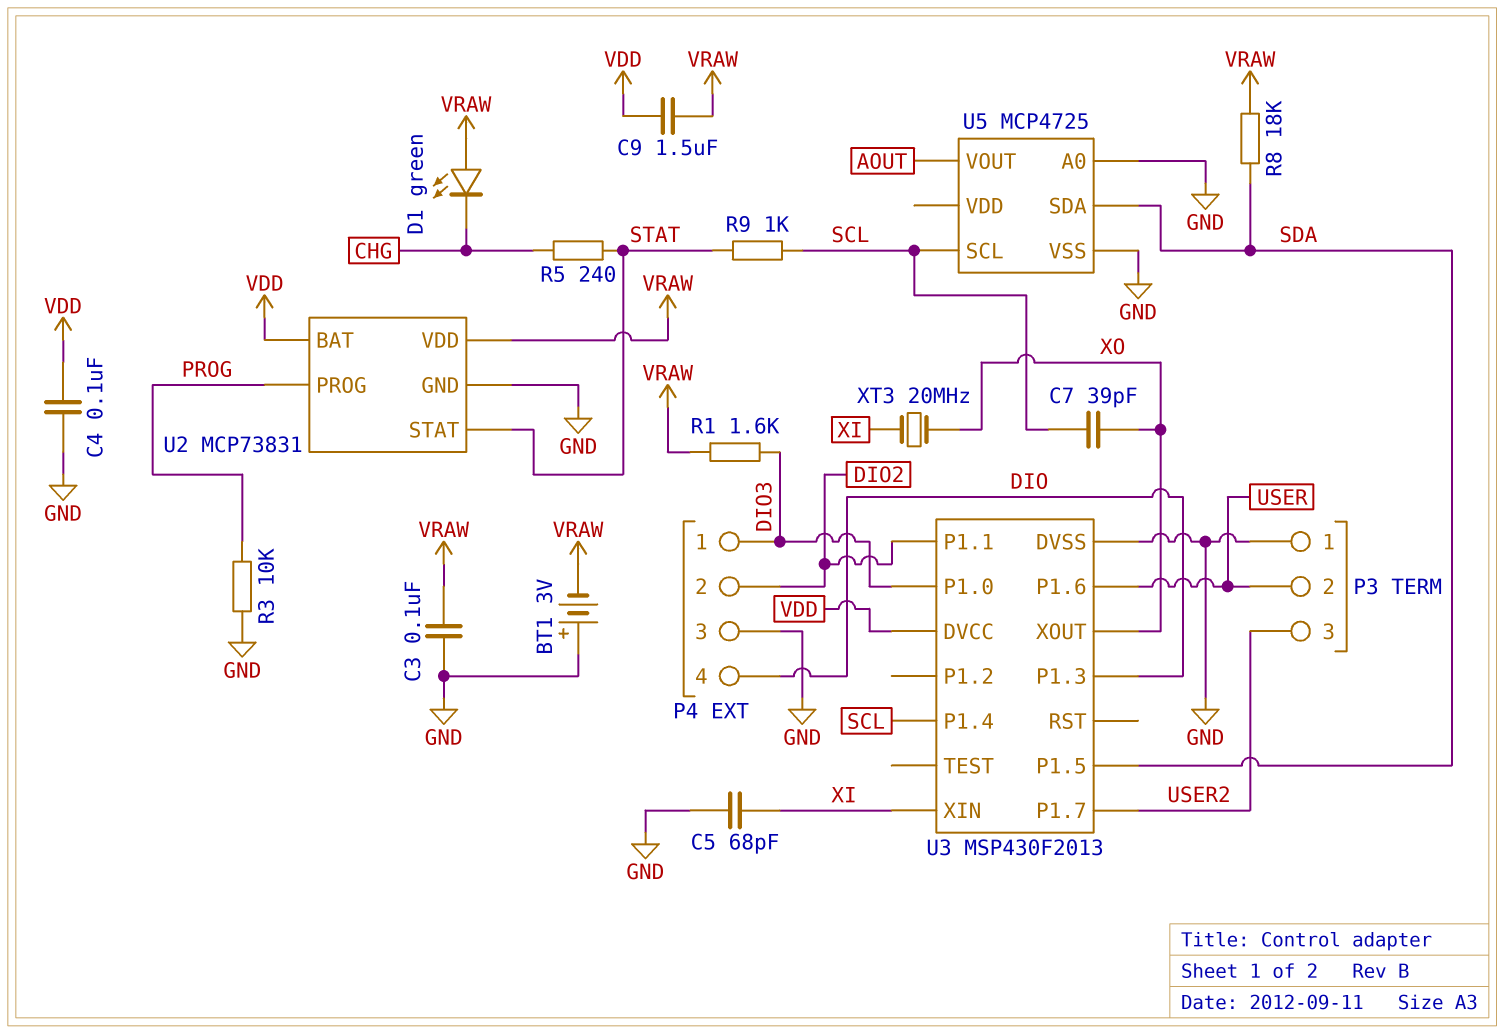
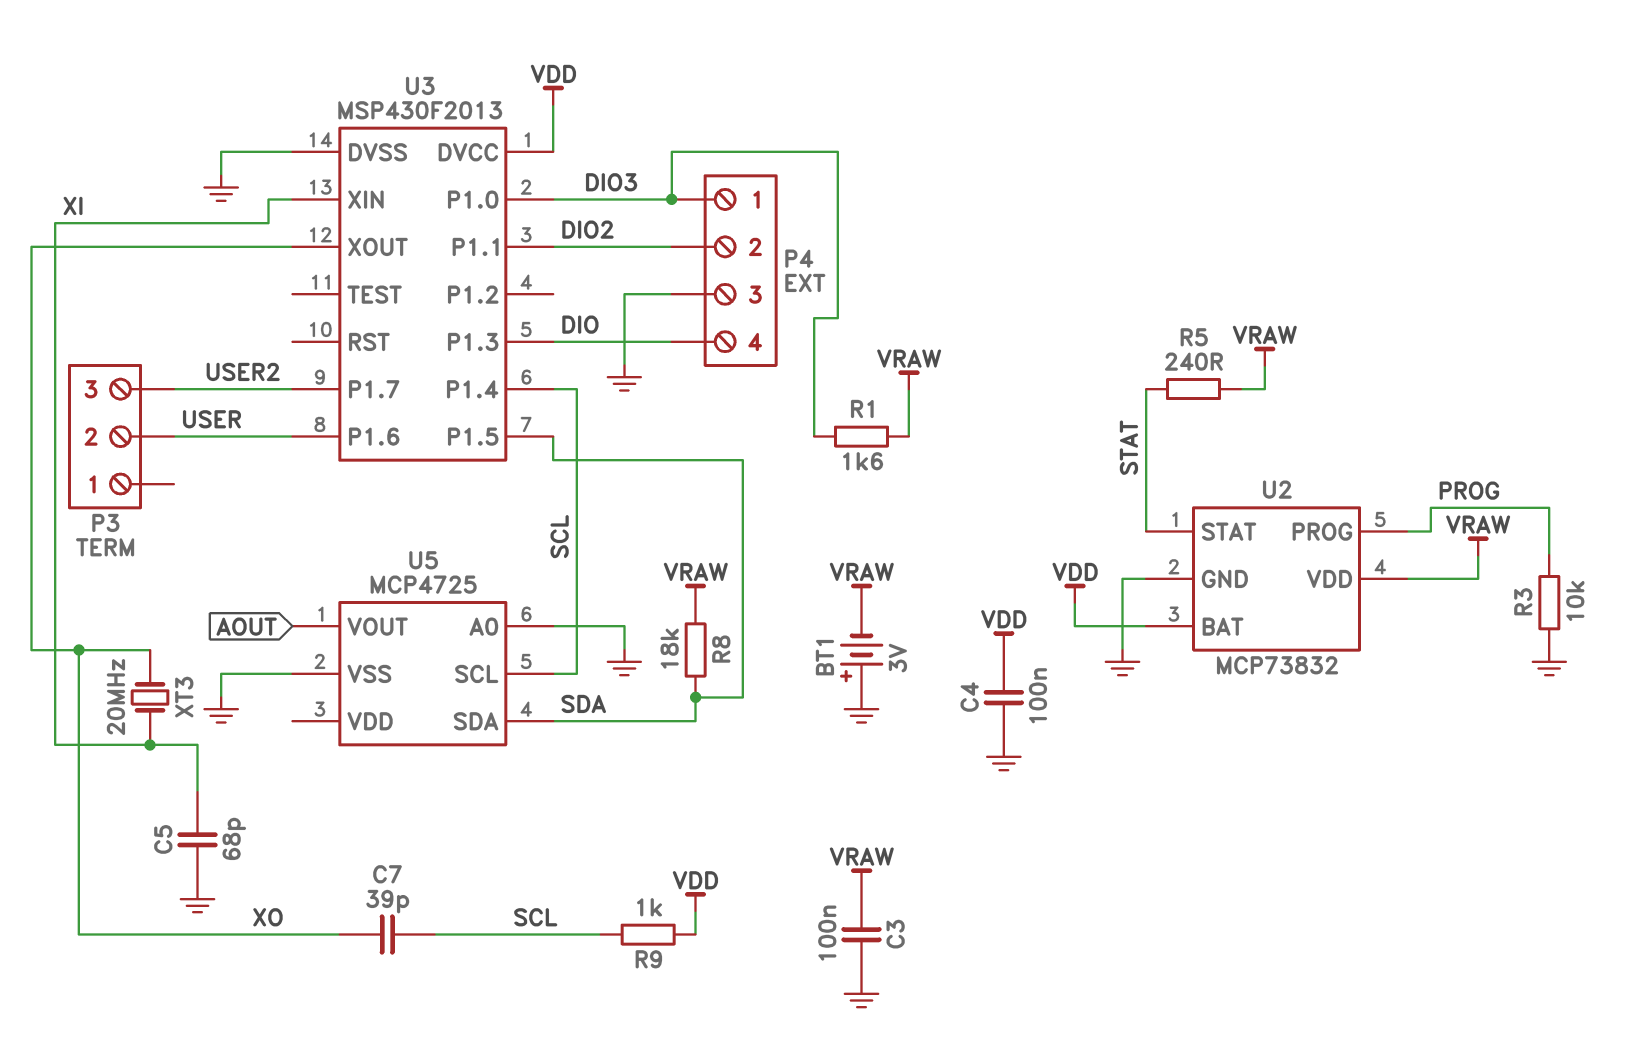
C9: 1.5uF (VDD, VRAW) -> none
D1: LED green (A VRAW, K CHG) -> none
P3 pin 1: GND -> none
R5: 240 (CHG, STAT) -> 240 (STAT, VRAW)
R9: 1k (SCL, STAT) -> 1k (SCL, VDD)
U2: MCP73831 -> MCP73832

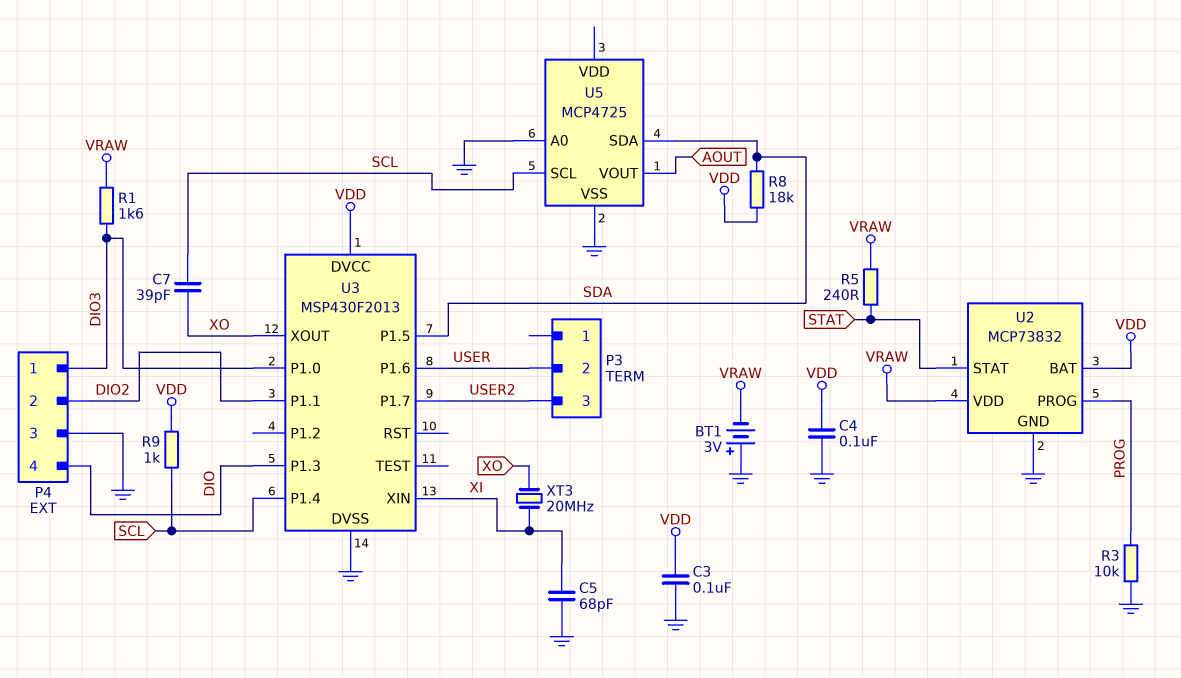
C3: 100nF (GND, VRAW) -> 100nF (GND, VDD)
R8: 18k (SDA, VRAW) -> 18k (SDA, VDD)

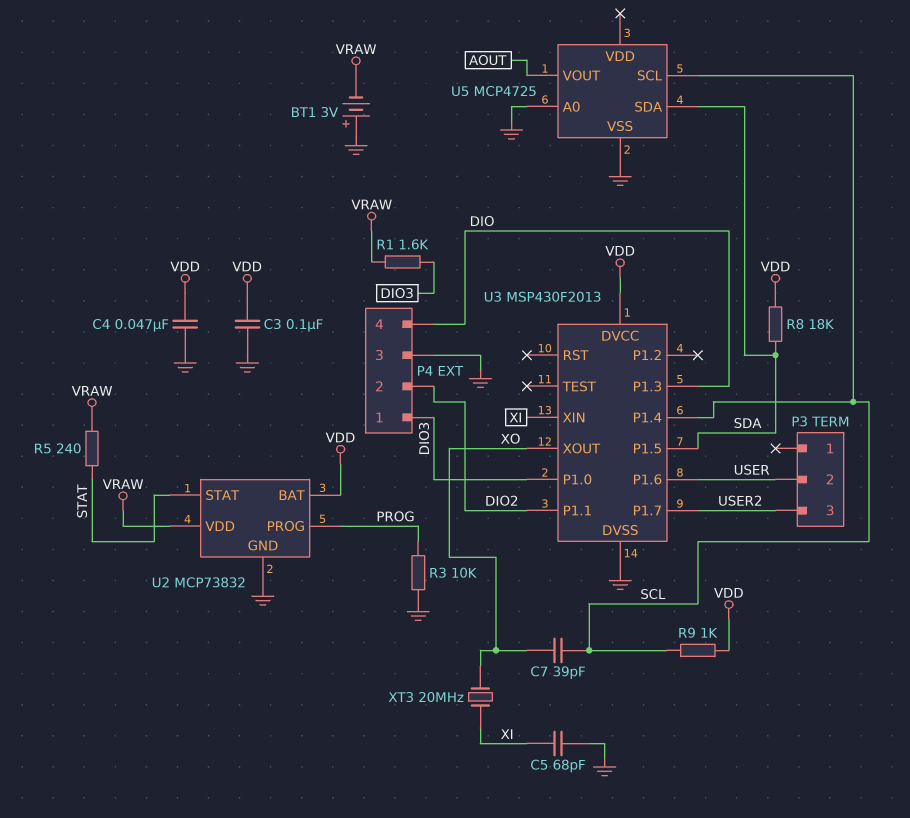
C4: 100nF (GND, VDD) -> 47nF (GND, VDD)

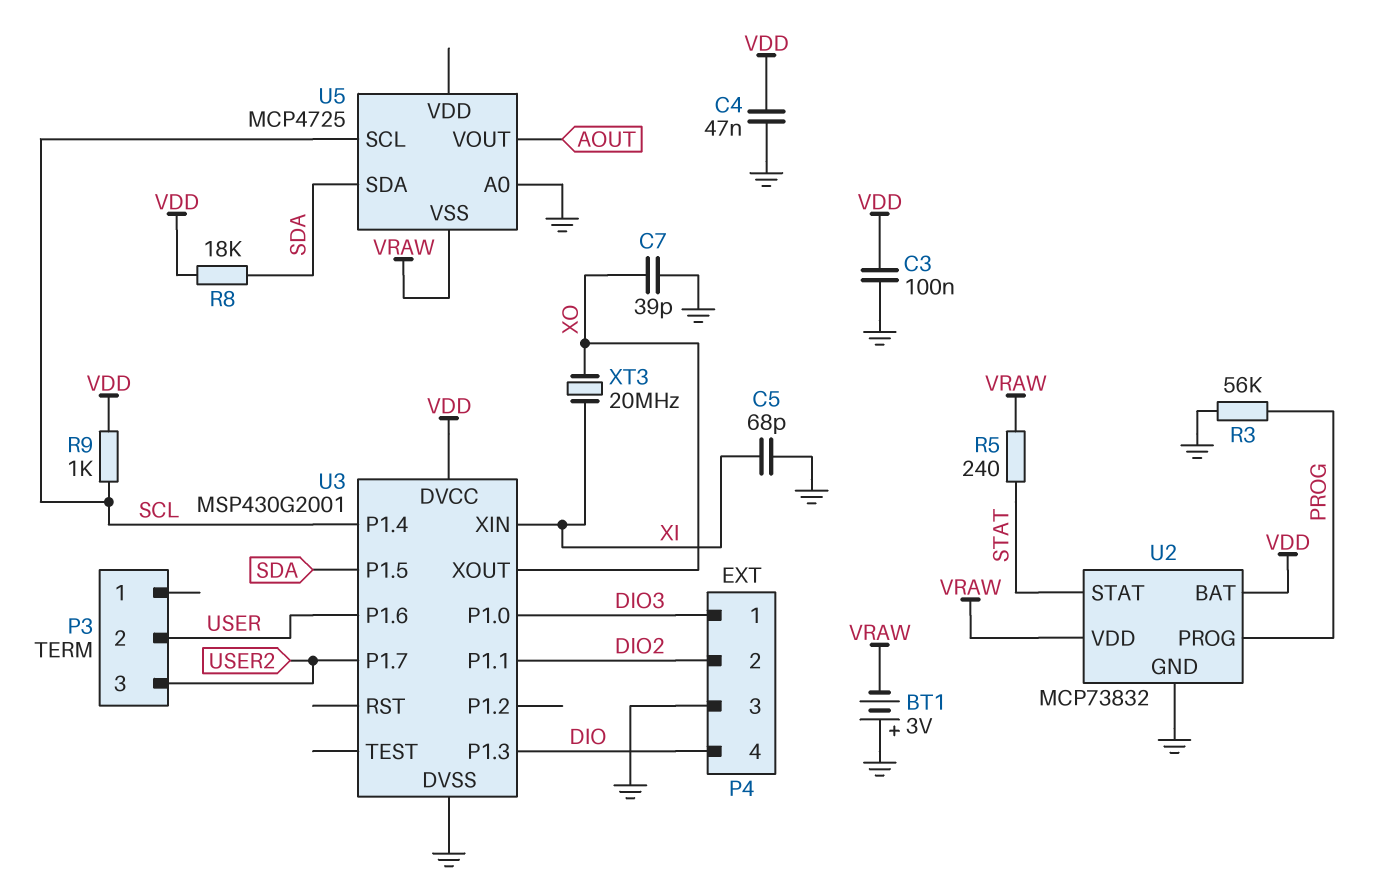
C7: 39pF (SCL, XO) -> 39pF (GND, XO)
R1: 1.6k (DIO3, VRAW) -> none
R3: 10k (GND, PROG) -> 56k (GND, PROG)
U3: MSP430F2013 -> MSP430G2001
U5 pin VSS: GND -> VRAW

